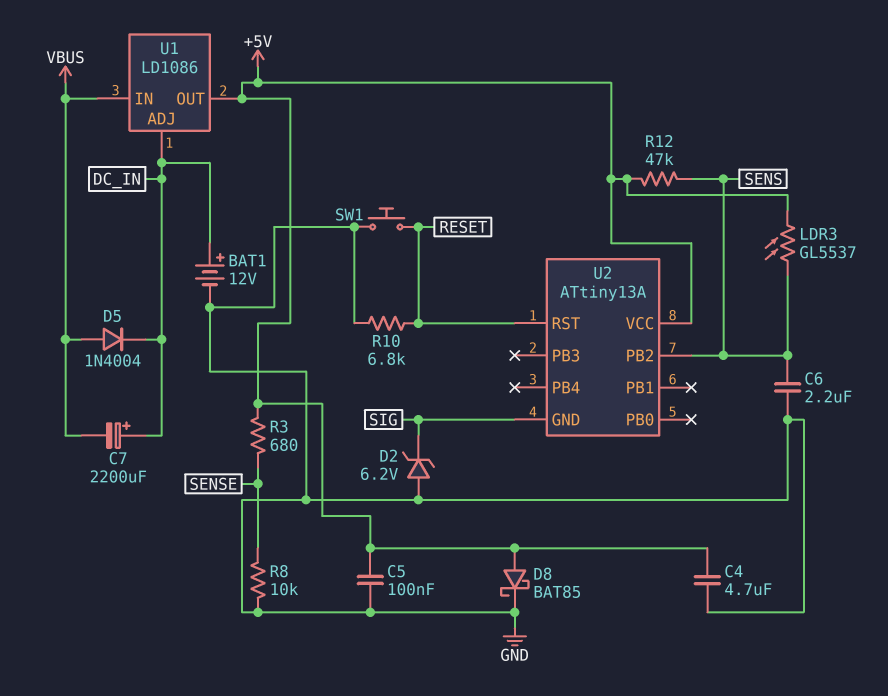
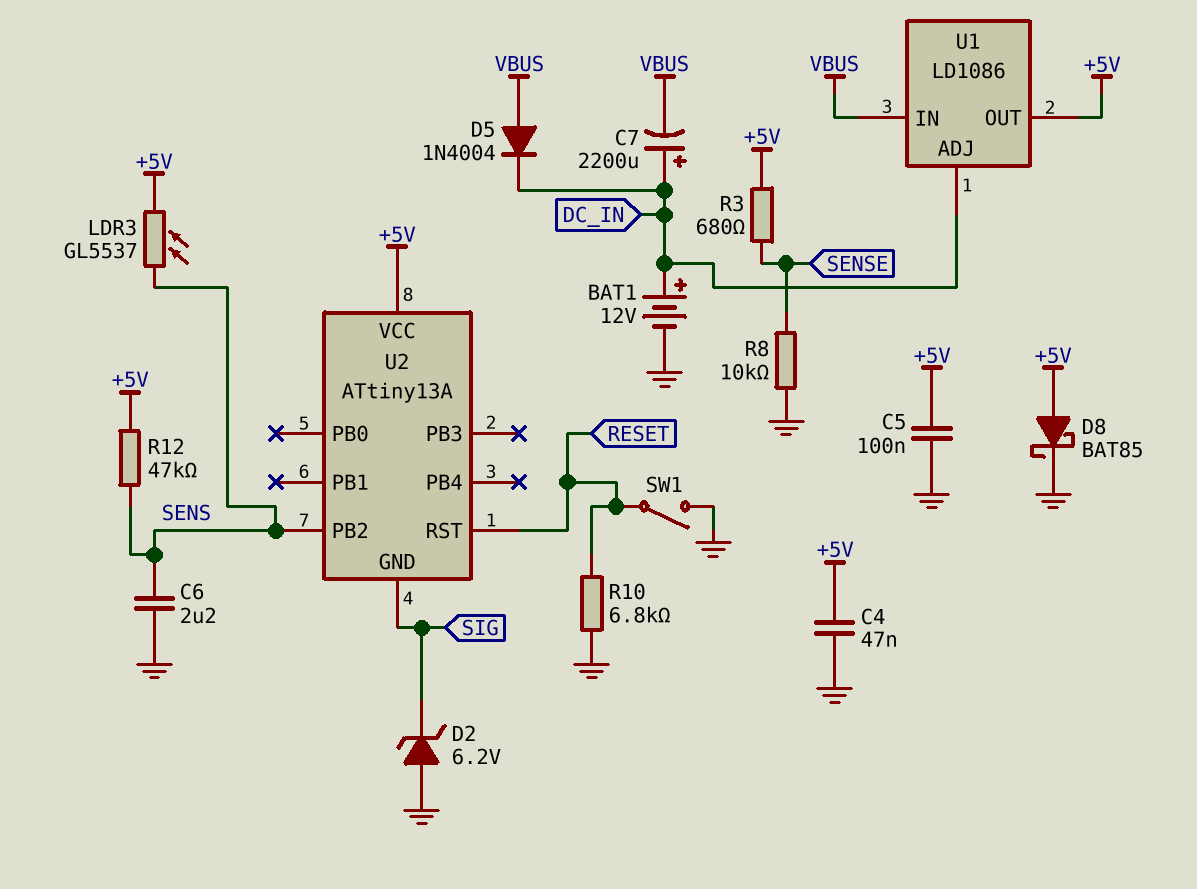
C4: 4.7uF (+5V, GND) -> 47nF (+5V, GND)
SW1: button (GND, RESET) -> switch (GND, RESET)

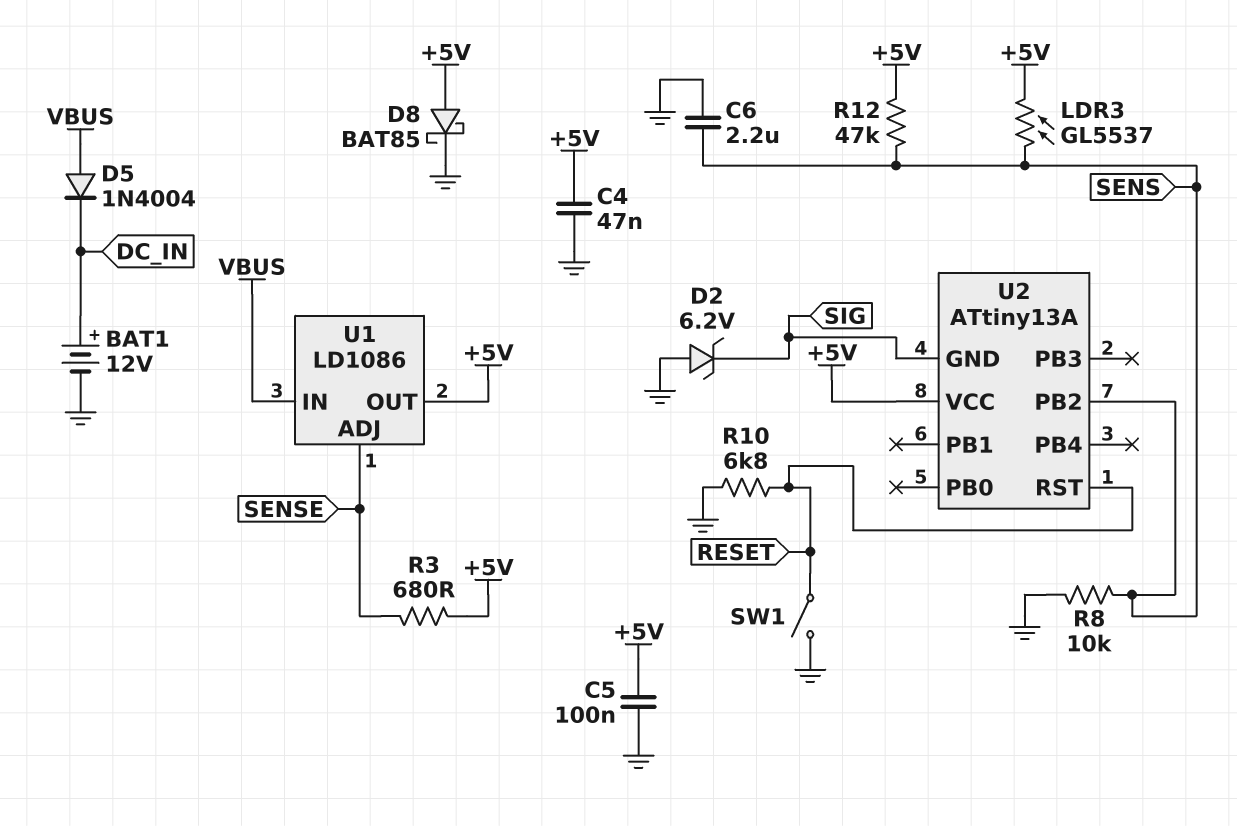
C7: 2200uF (plus DC_IN, minus VBUS) -> none
R8: 10k (GND, SENSE) -> 10k (GND, SENS)
U1 pin ADJ: DC_IN -> SENSE

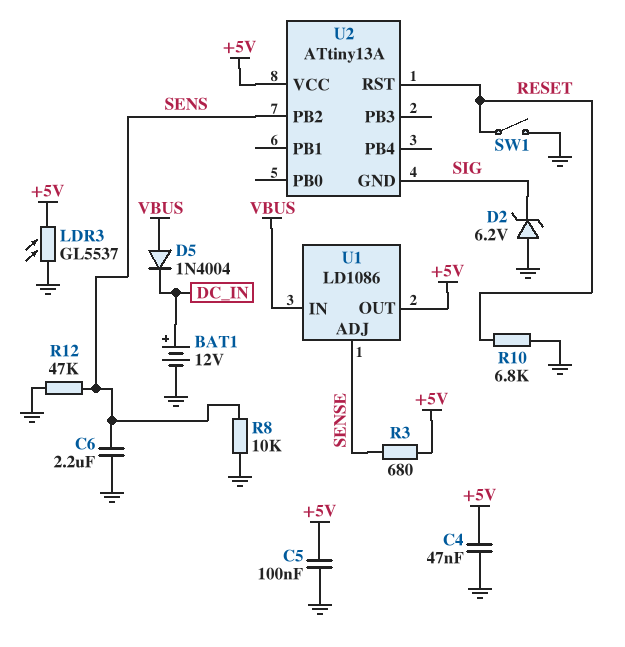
D8: schottky BAT85 (A +5V, K GND) -> none
LDR3: GL5537 (+5V, SENS) -> GL5537 (+5V, GND)
R12: 47k (+5V, SENS) -> 47k (GND, SENS)

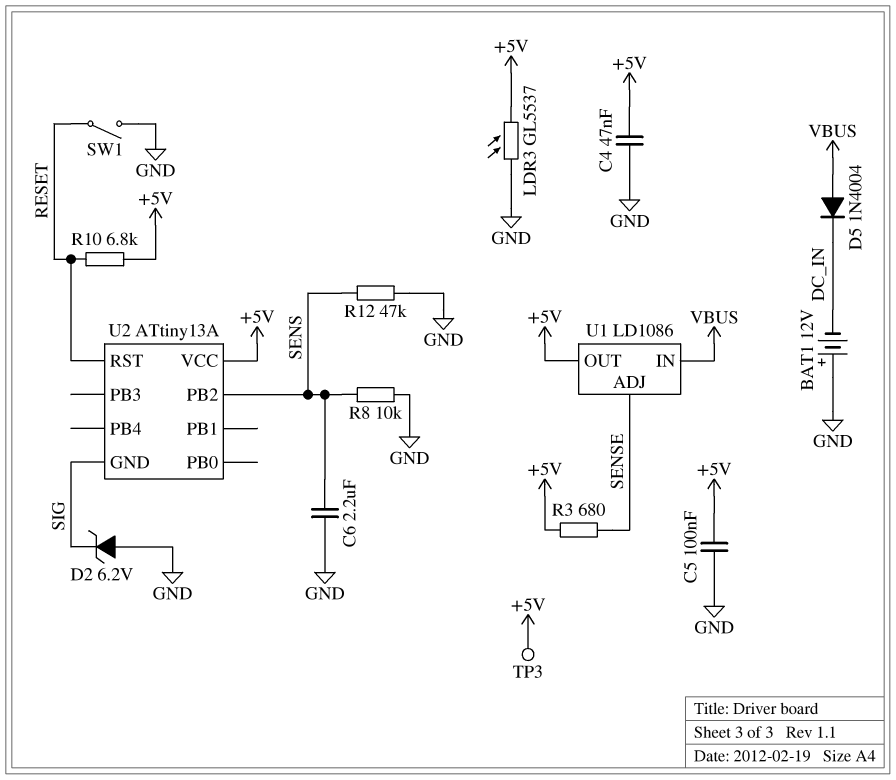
BAT1: 12V (plus DC_IN, minus GND) -> 12V (plus GND, minus DC_IN)
R10: 6.8k (GND, RESET) -> 6.8k (+5V, RESET)
TP3: none -> test point (+5V)

